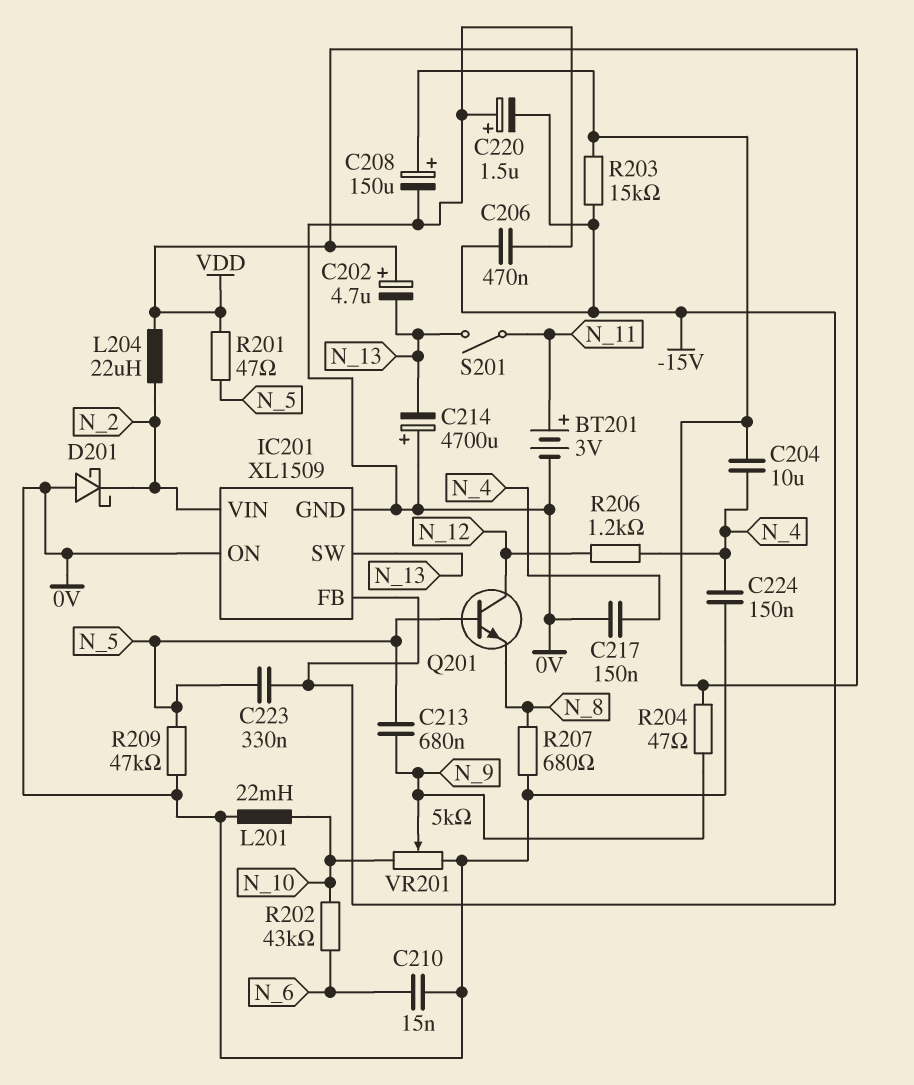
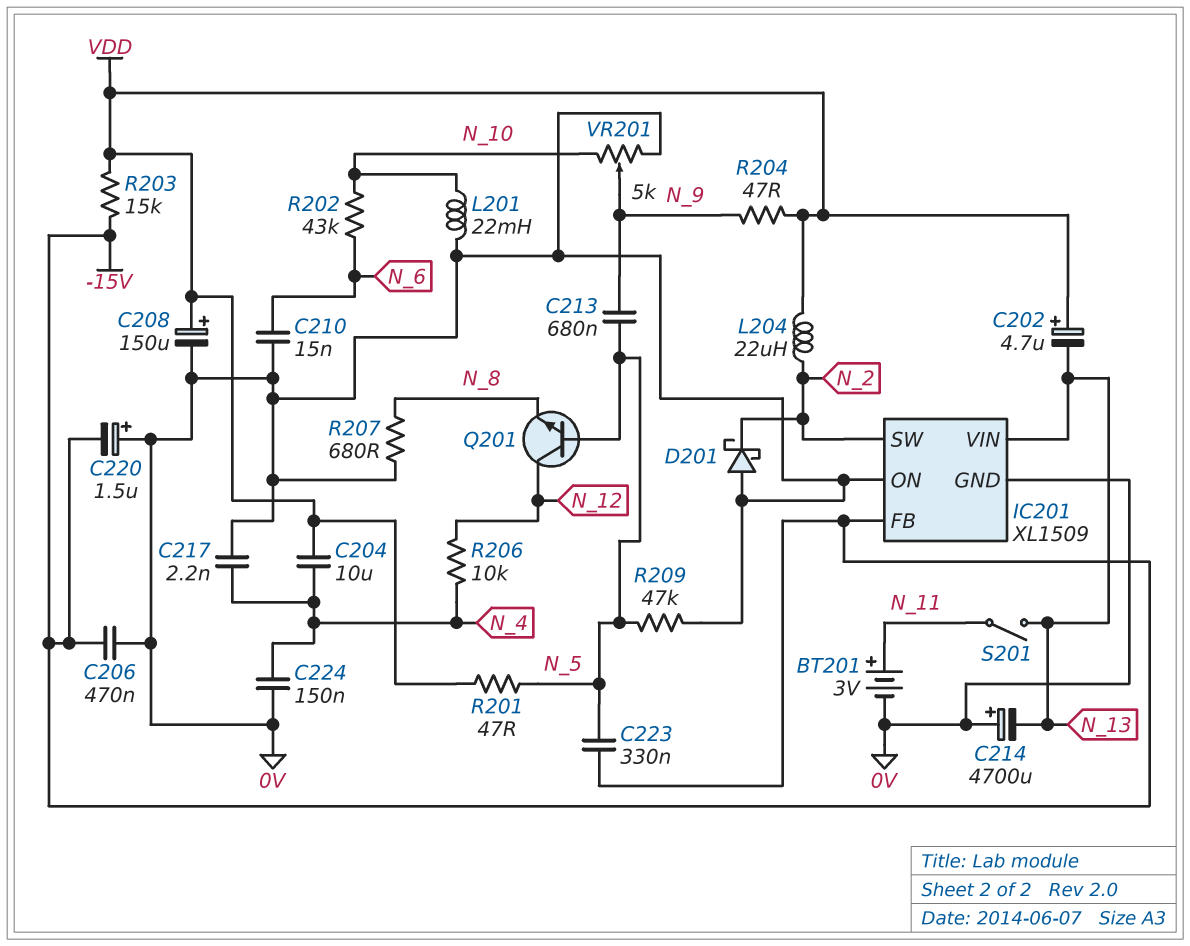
C217: 150nF (0V, N_4) -> 2.2nF (0V, N_4)
IC201 pin SW: N_13 -> N_2
IC201 pin VIN: N_2 -> N_13
R206: 1.2k (N_4, N_12) -> 10k (N_4, N_12)

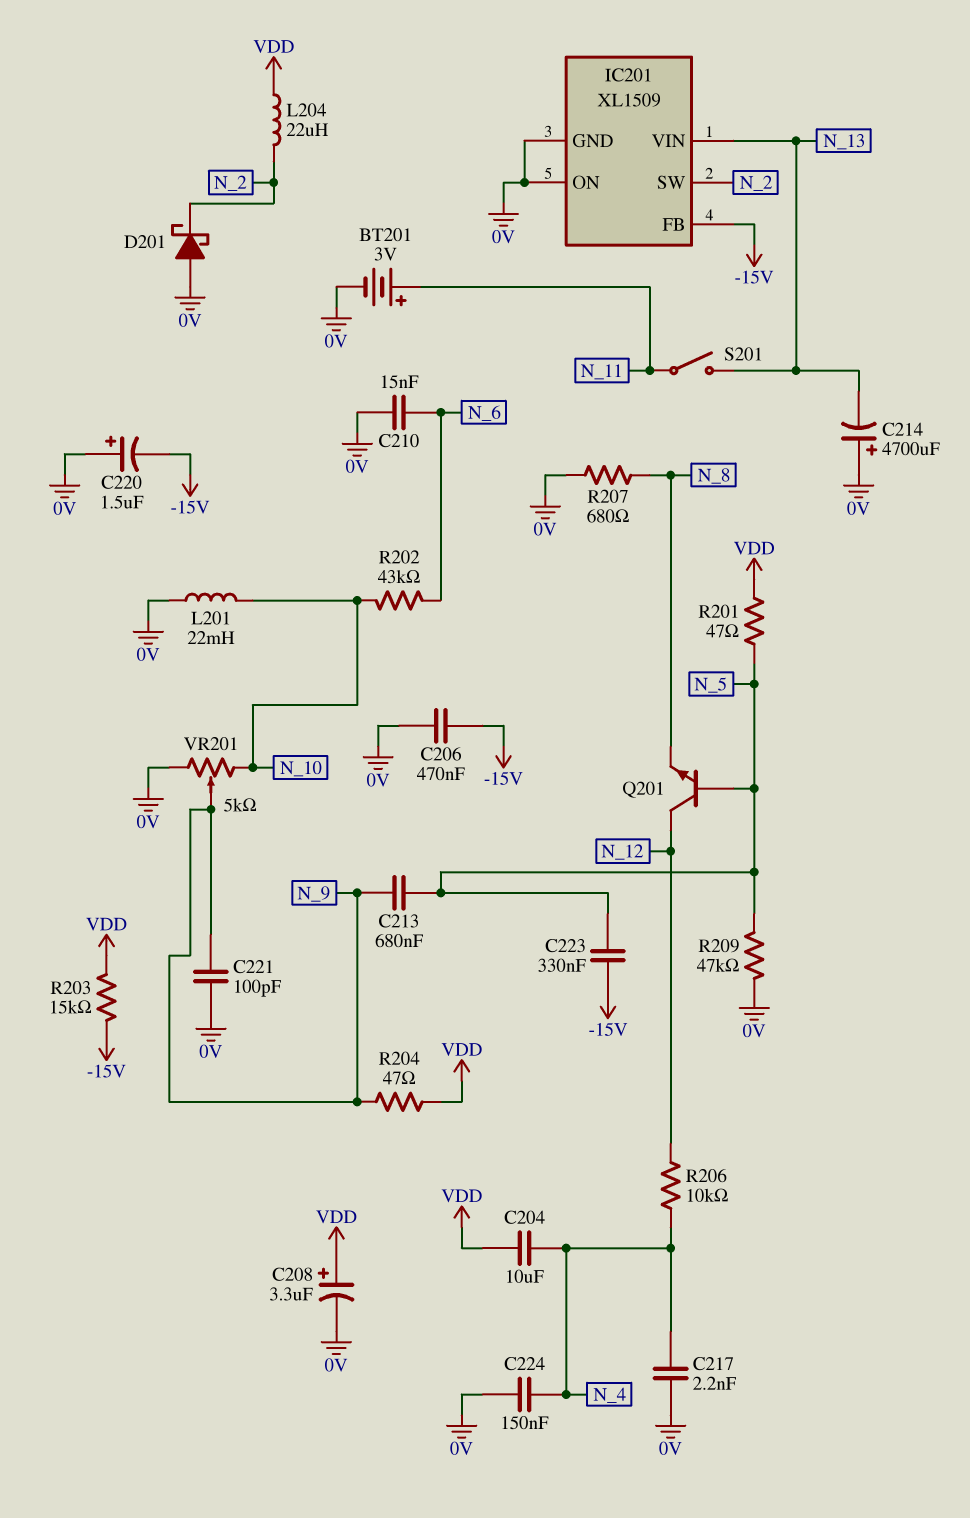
C202: 4.7uF (plus VDD, minus N_13) -> none
C208: 150uF (plus VDD, minus 0V) -> 3.3uF (plus VDD, minus 0V)
C221: none -> 100pF (0V, N_9)

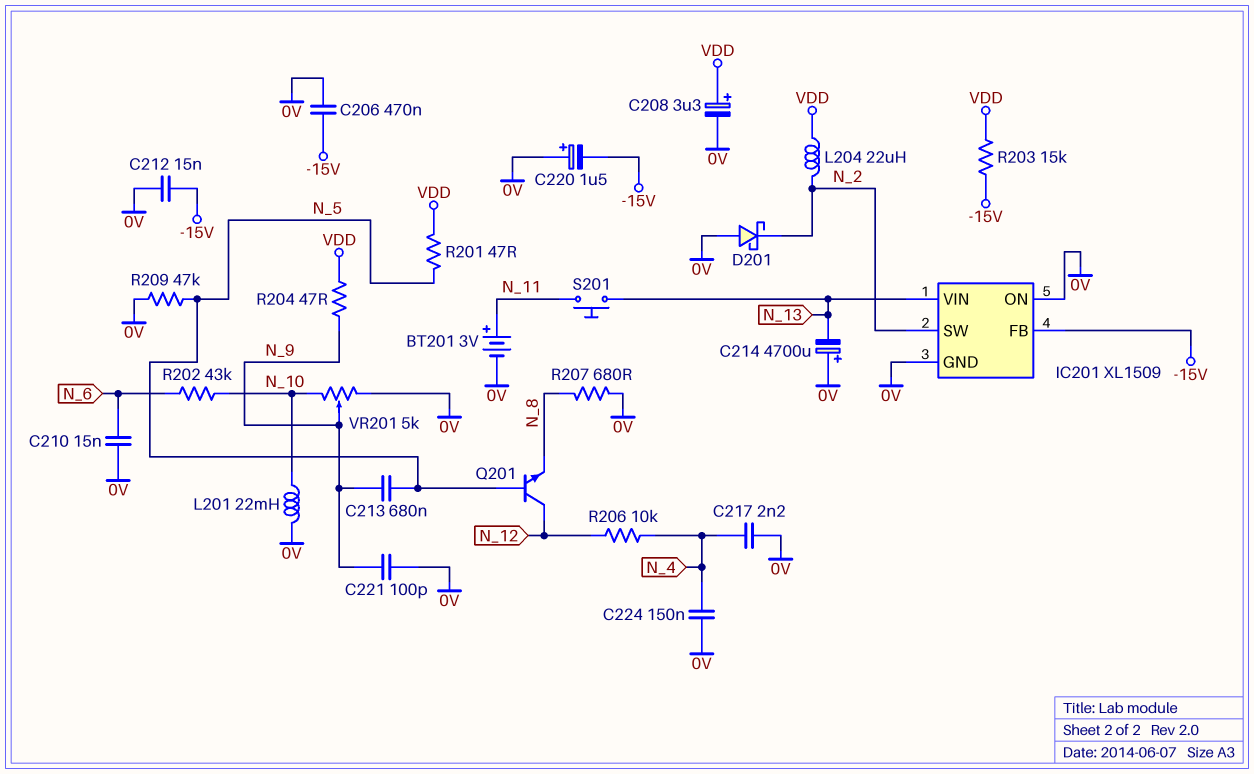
C204: 10uF (N_4, VDD) -> none
C212: none -> 15nF (-15V, 0V)
C223: 330nF (-15V, N_5) -> none
S201: switch (N_11, N_13) -> button (N_11, N_13)

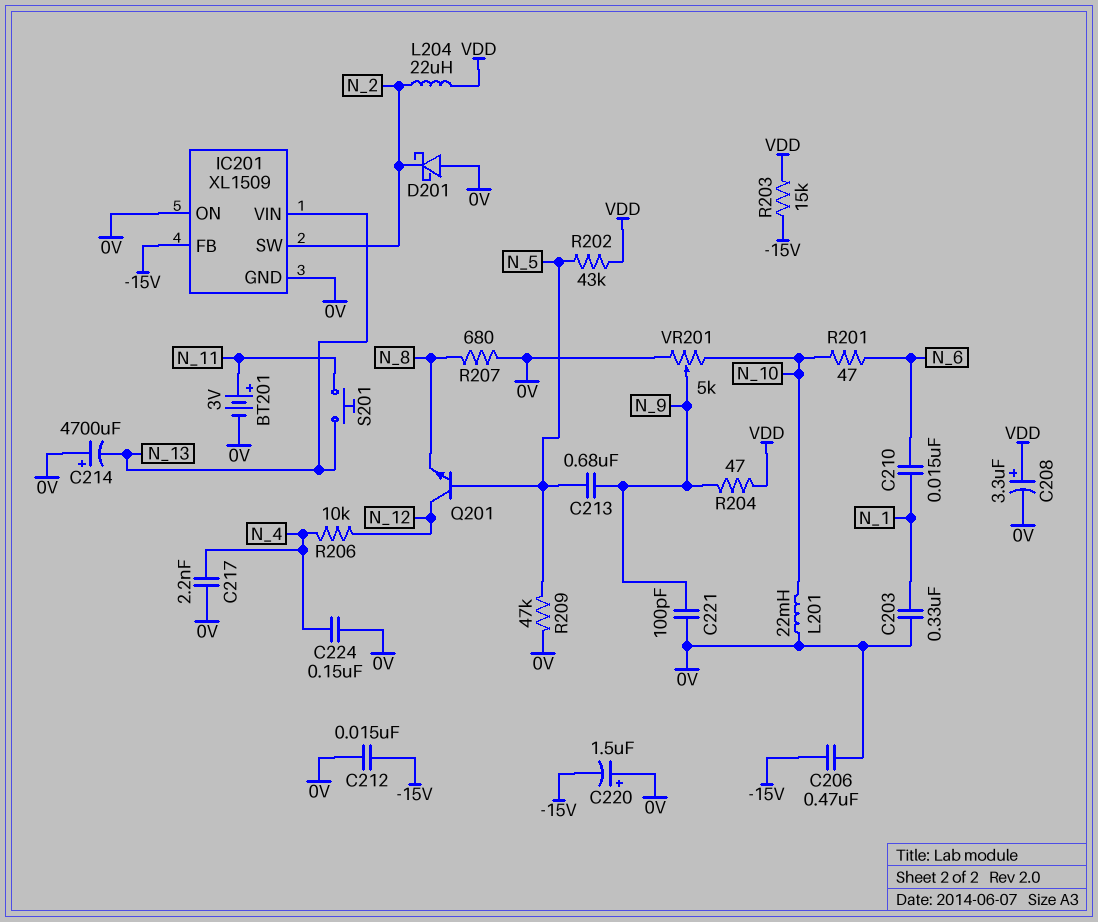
C203: none -> 330nF (0V, N_1)
C210: 15nF (0V, N_6) -> 15nF (N_1, N_6)
R201: 47 (N_5, VDD) -> 47 (N_6, N_10)
R202: 43k (N_6, N_10) -> 43k (N_5, VDD)

